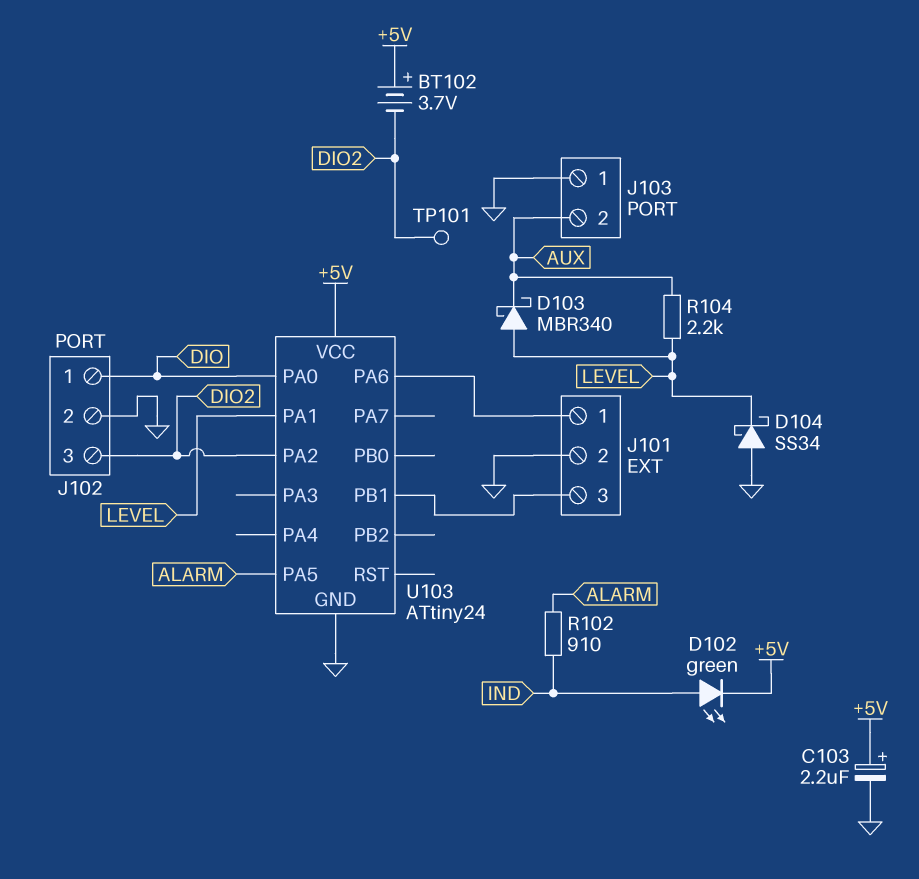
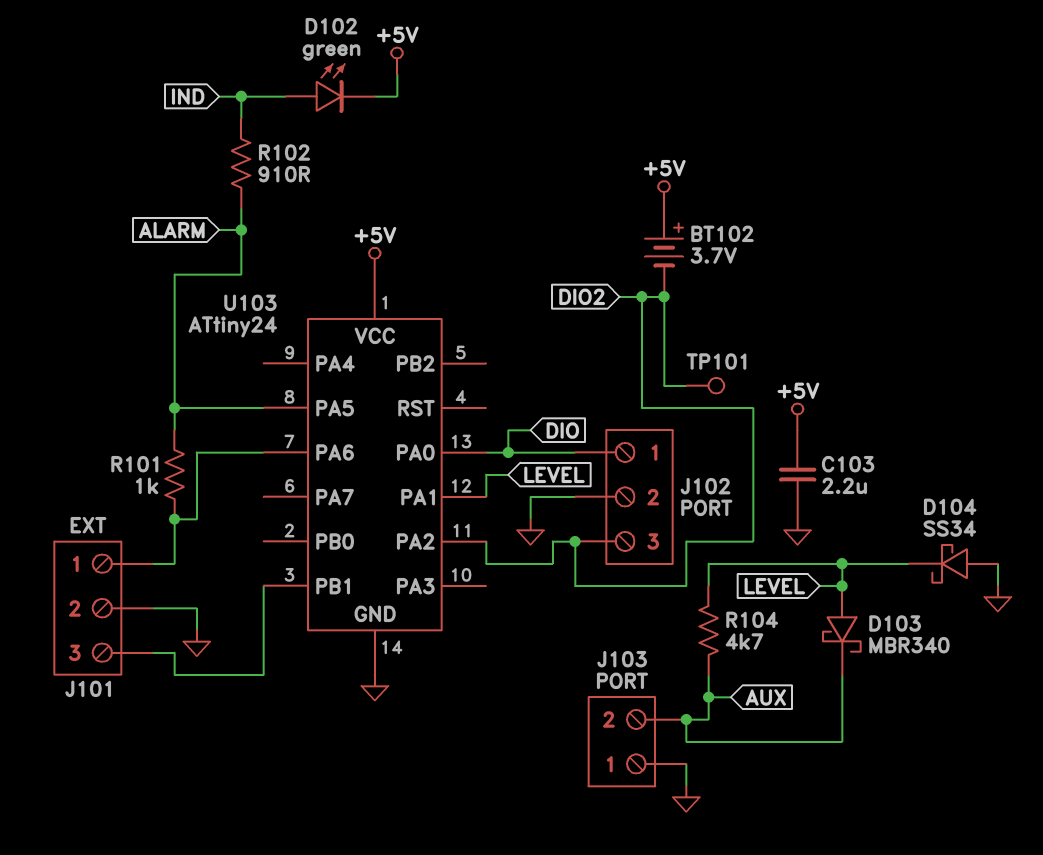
C103: 2.2uF (plus +5V, minus GND) -> 2.2uF (+5V, GND)
R101: none -> 1k (ALARM, J101/1)
R104: 2.2k (AUX, LEVEL) -> 4.7k (AUX, LEVEL)

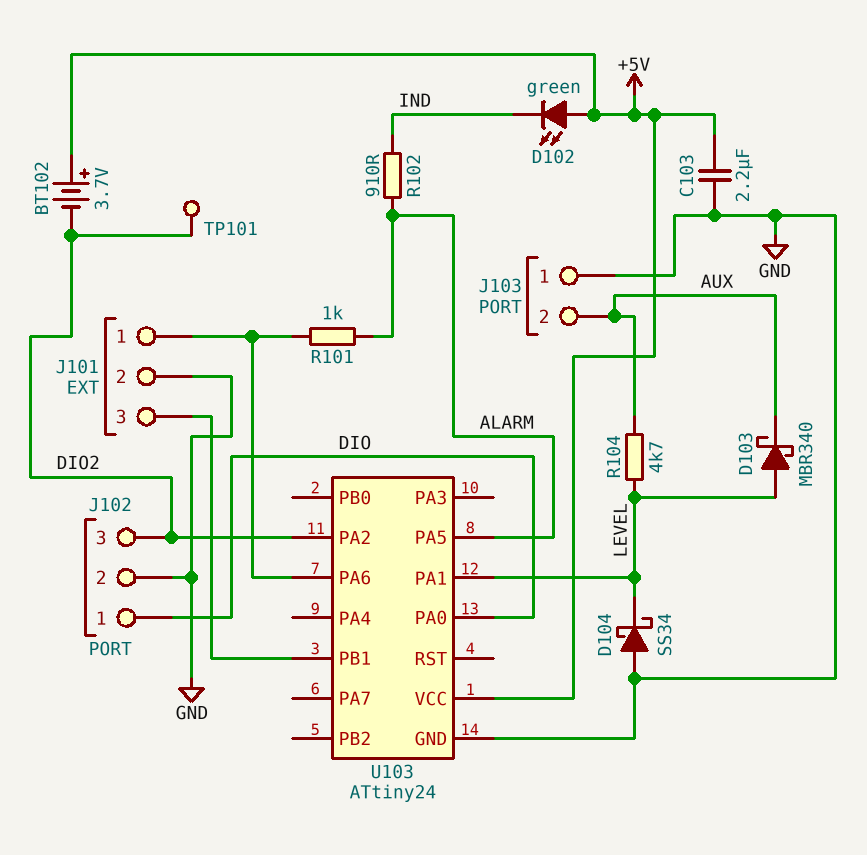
D102: LED green (A IND, K +5V) -> LED green (A +5V, K IND)

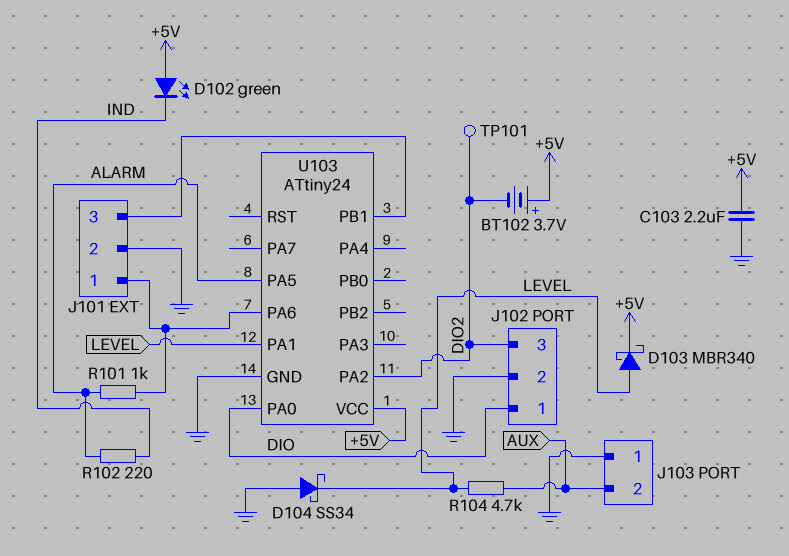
D103: schottky MBR340 (A LEVEL, K AUX) -> schottky MBR340 (A LEVEL, K +5V)
R102: 910 (ALARM, IND) -> 220 (ALARM, IND)

